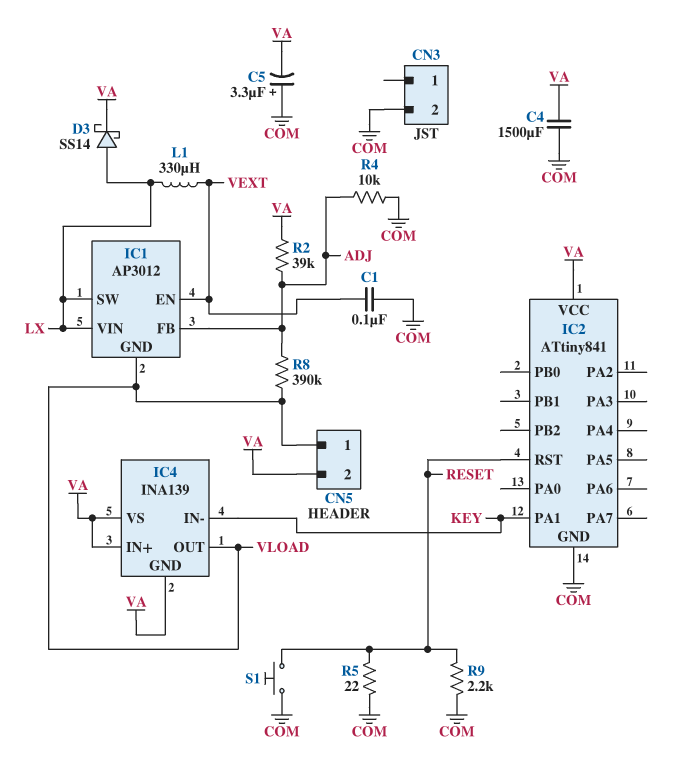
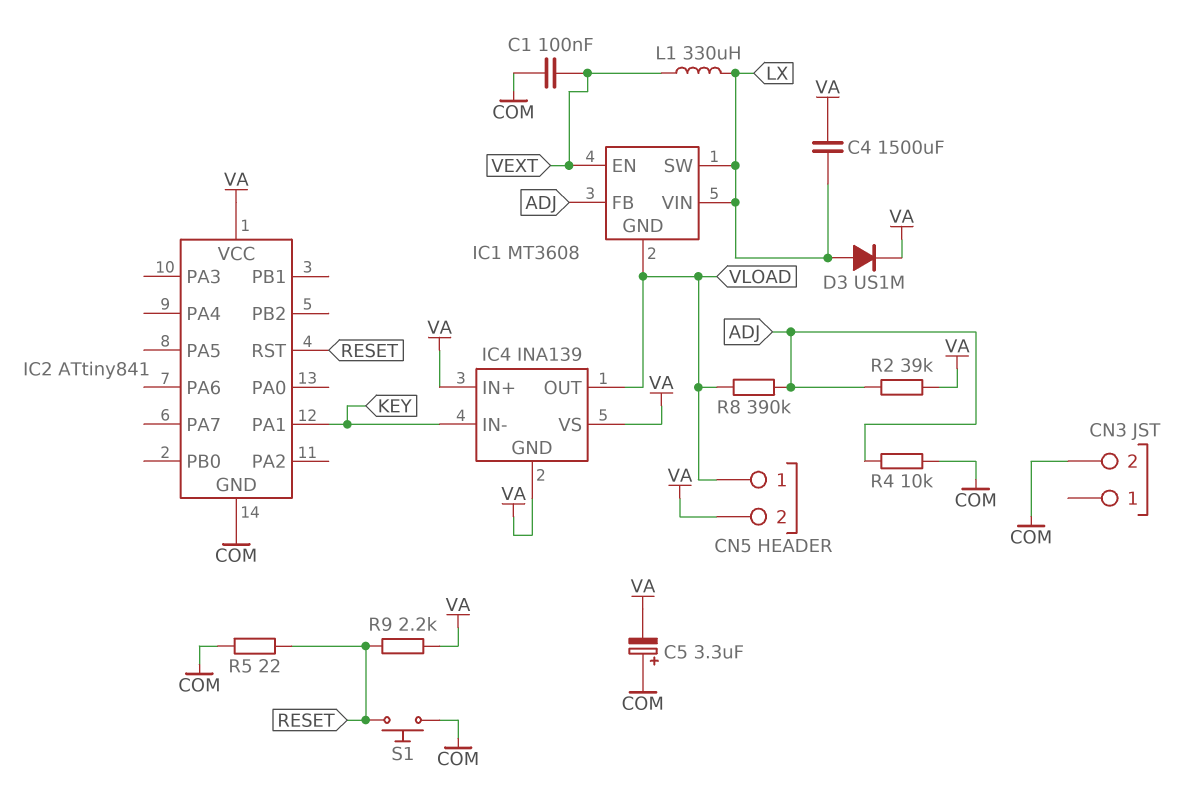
C4: 1500uF (COM, VA) -> 1500uF (LX, VA)
D3: schottky SS14 (A LX, K VA) -> diode US1M (A LX, K VA)
IC1: AP3012 -> MT3608
R9: 2.2k (COM, RESET) -> 2.2k (RESET, VA)

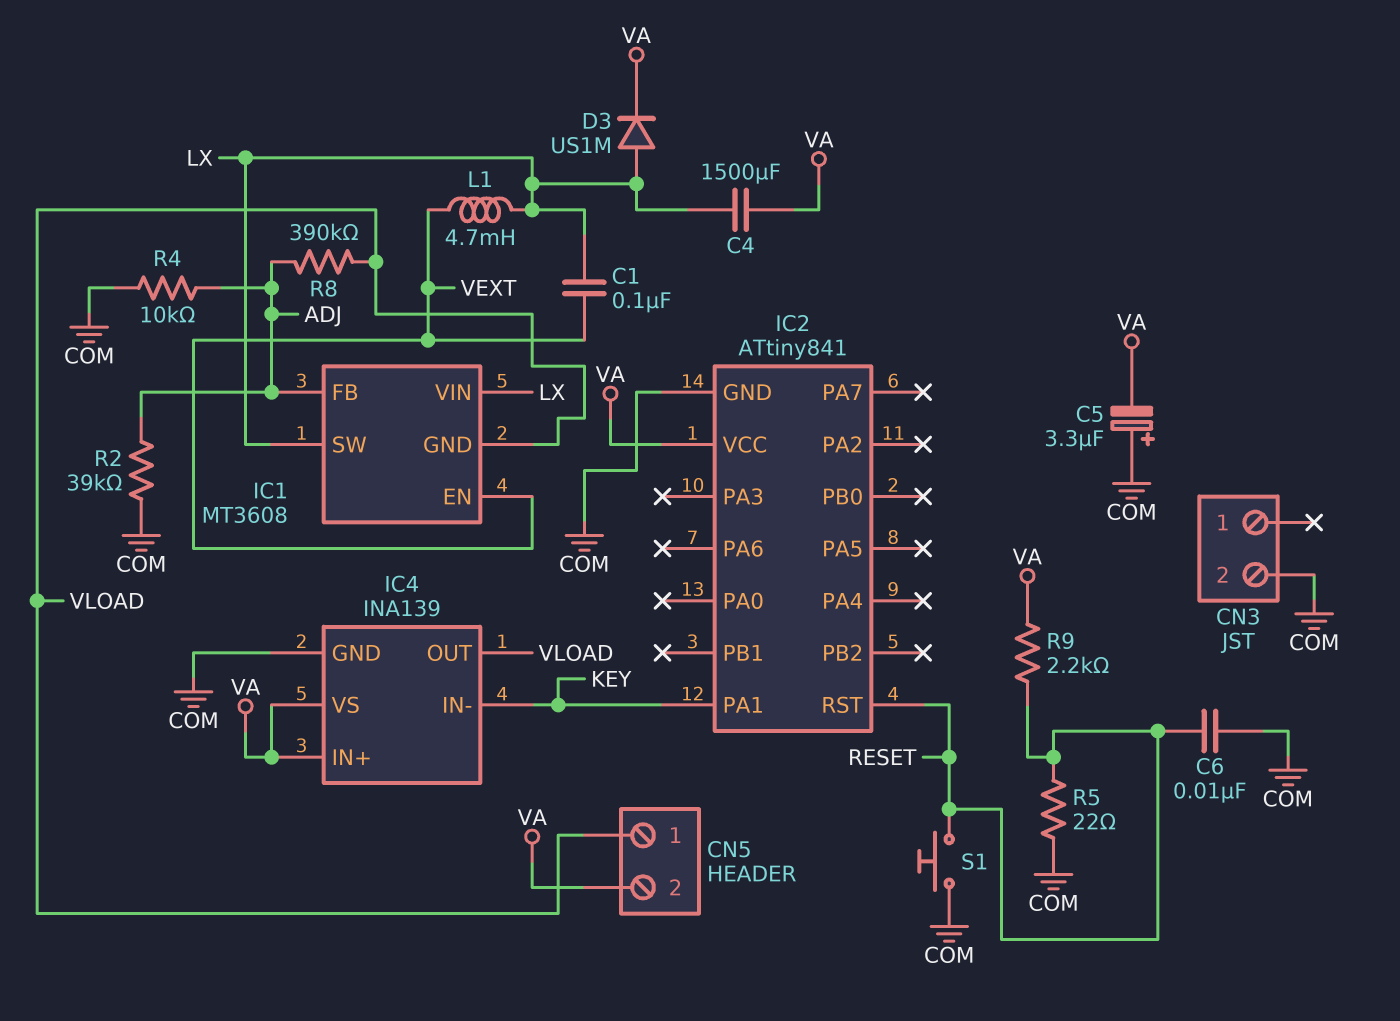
C1: 100nF (COM, VEXT) -> 100nF (LX, VEXT)
C6: none -> 10nF (COM, RESET)
IC4 pin GND: VA -> COM
L1: 330uH (LX, VEXT) -> 4.7mH (LX, VEXT)
R2: 39k (ADJ, VA) -> 39k (ADJ, COM)

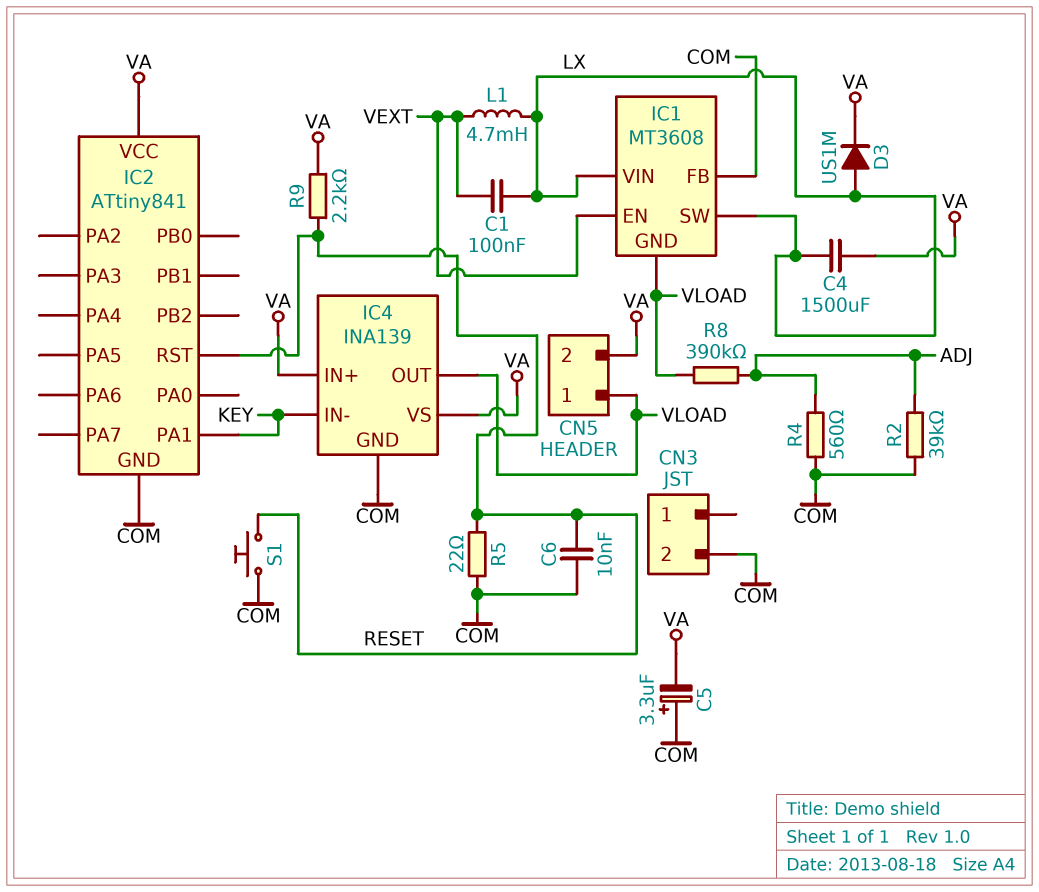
IC1 pin FB: ADJ -> COM
R4: 10k (ADJ, COM) -> 560 (ADJ, COM)

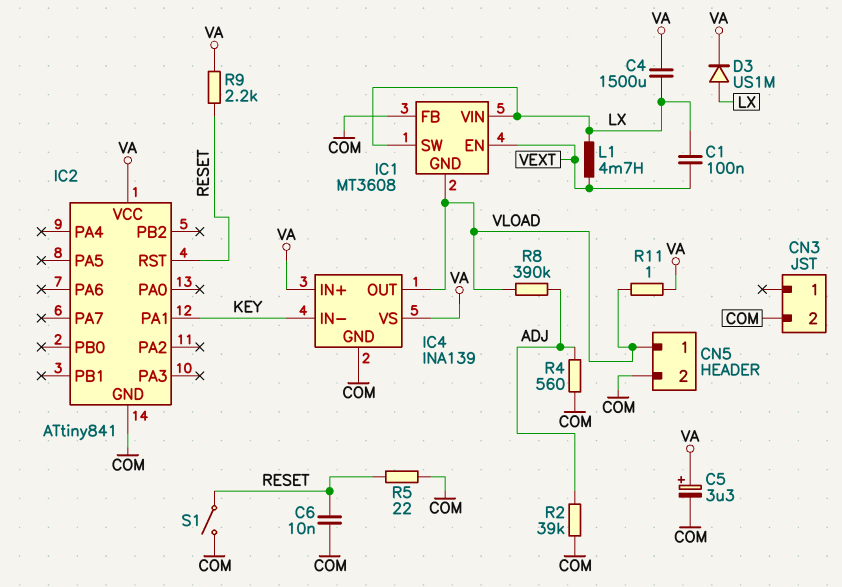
C5: 3.3uF (plus COM, minus VA) -> 3.3uF (plus VA, minus COM)
CN5 pin 2: VA -> COM
R11: none -> 1 (VA, VLOAD)
S1: button (COM, RESET) -> switch (COM, RESET)

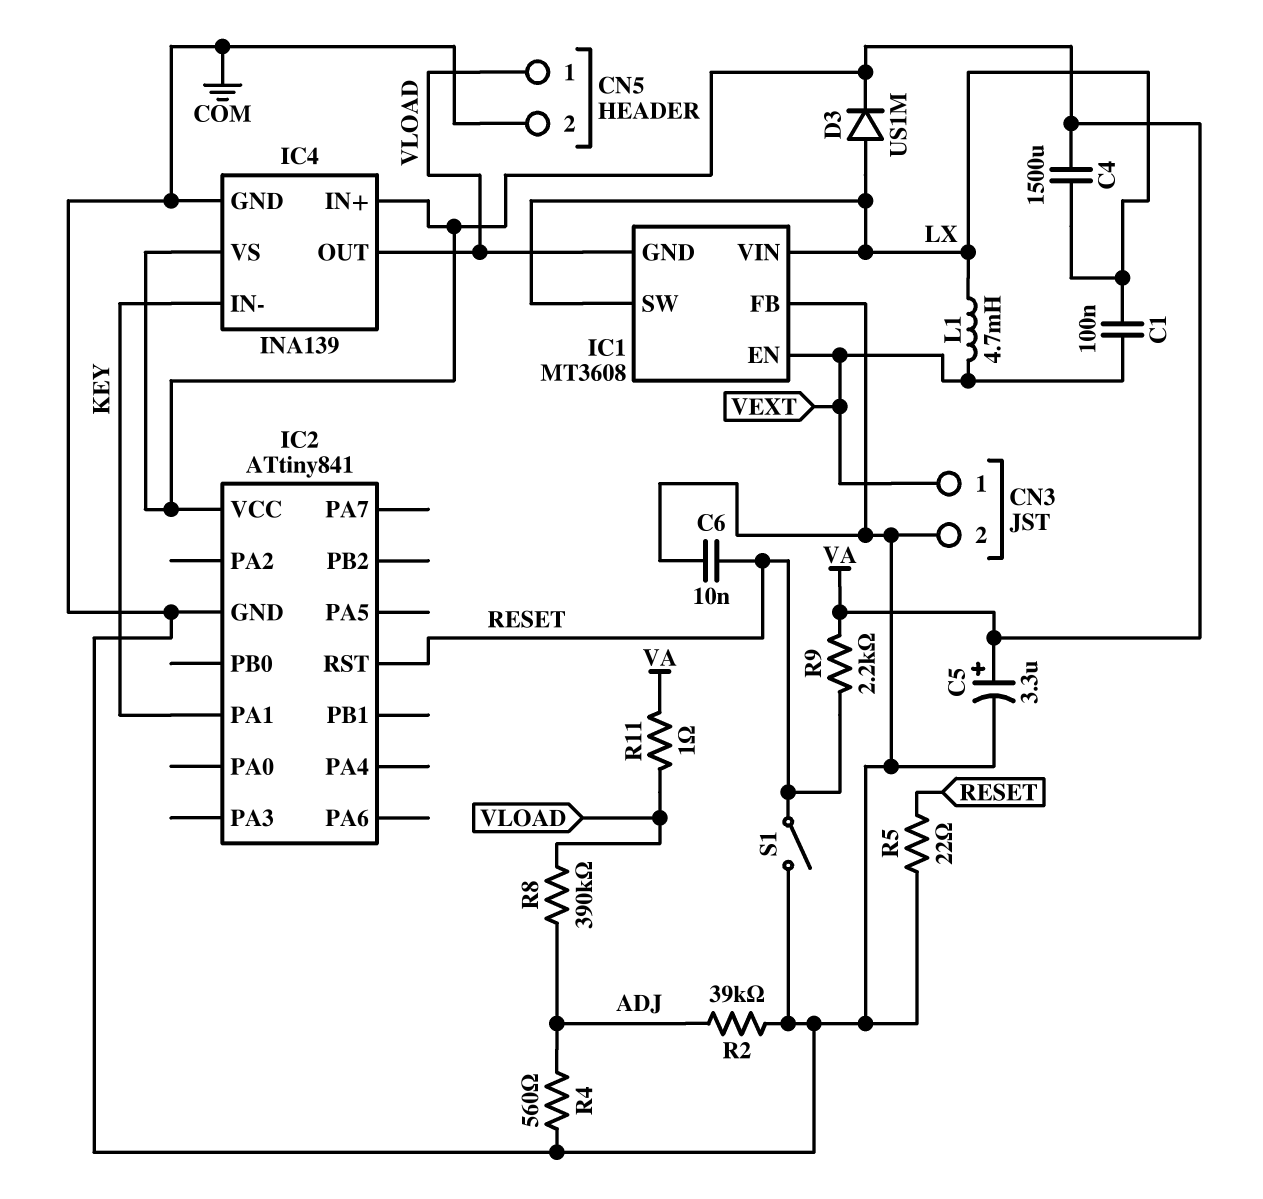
CN3 pin 1: none -> VEXT

